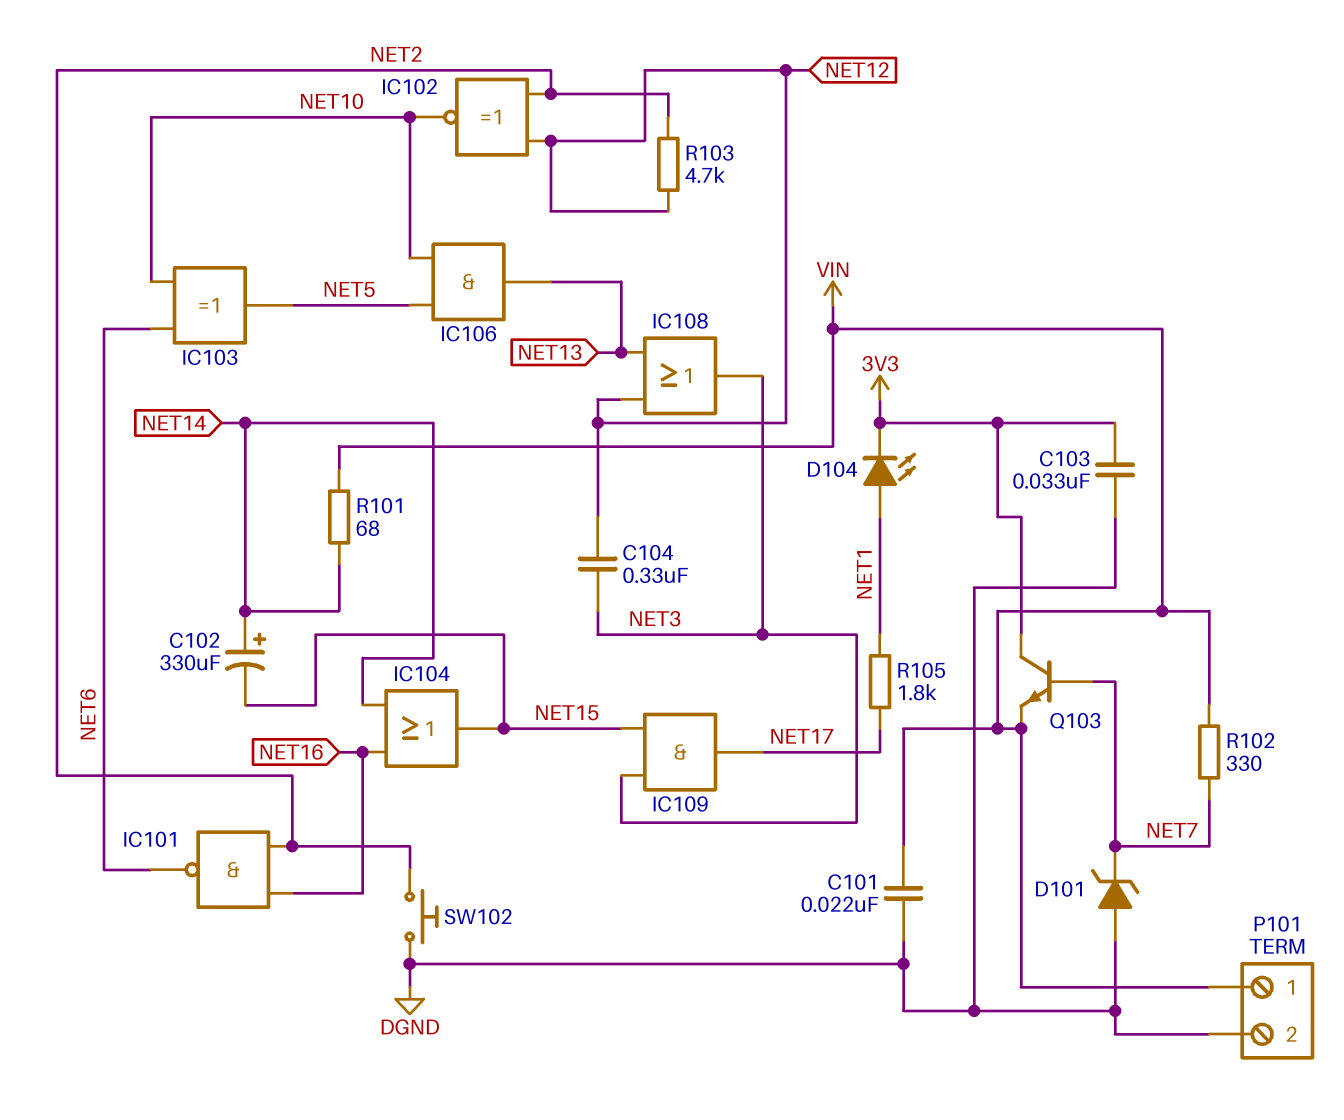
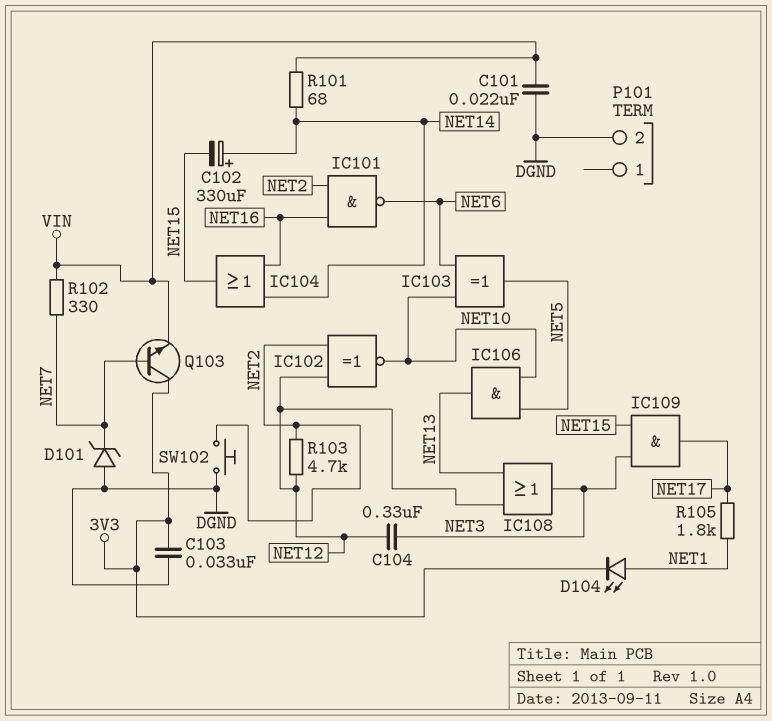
P101 pin 1: VIN -> none

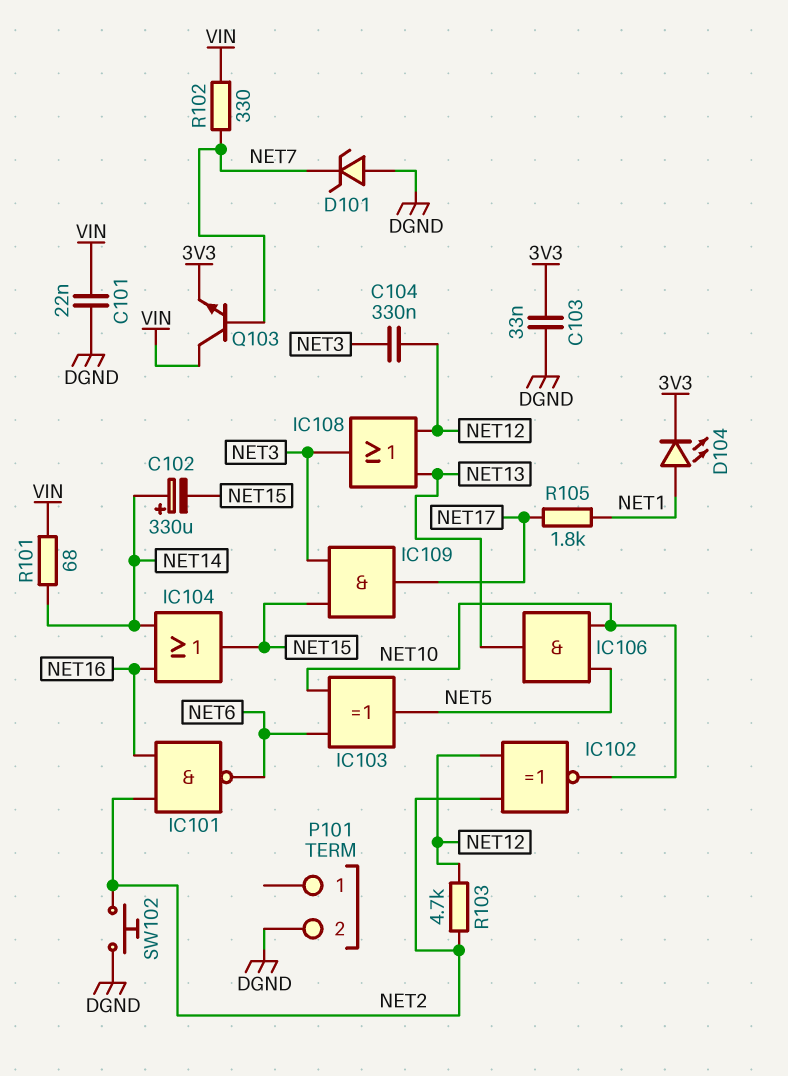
Q103: NPN (B NET7, C 3V3, E VIN) -> NPN (B NET7, C VIN, E 3V3)

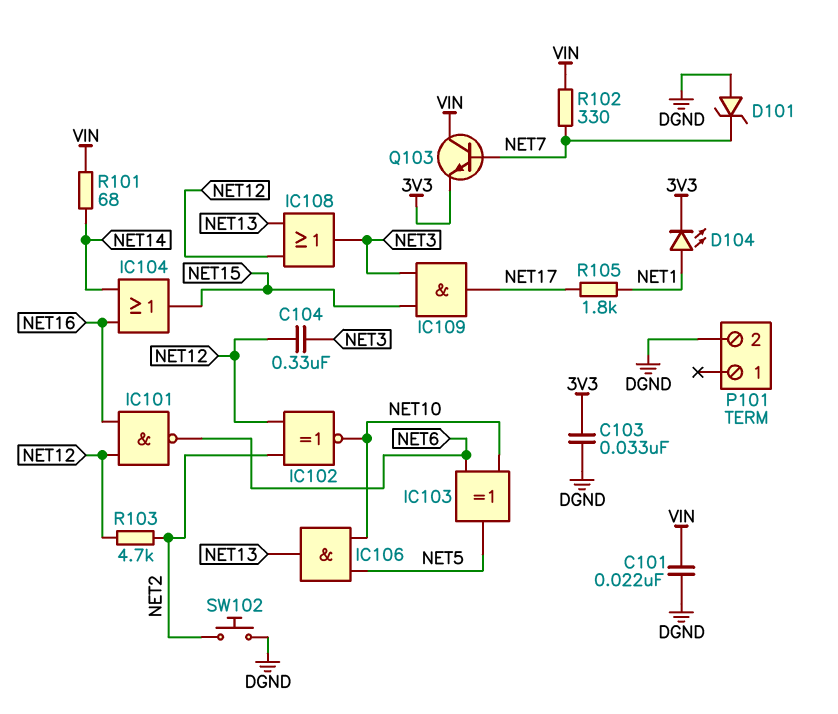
C102: 330uF (plus NET14, minus NET15) -> none
IC101: NAND (in NET2, in NET16, out NET6) -> NAND (in NET12, in NET16, out NET6)

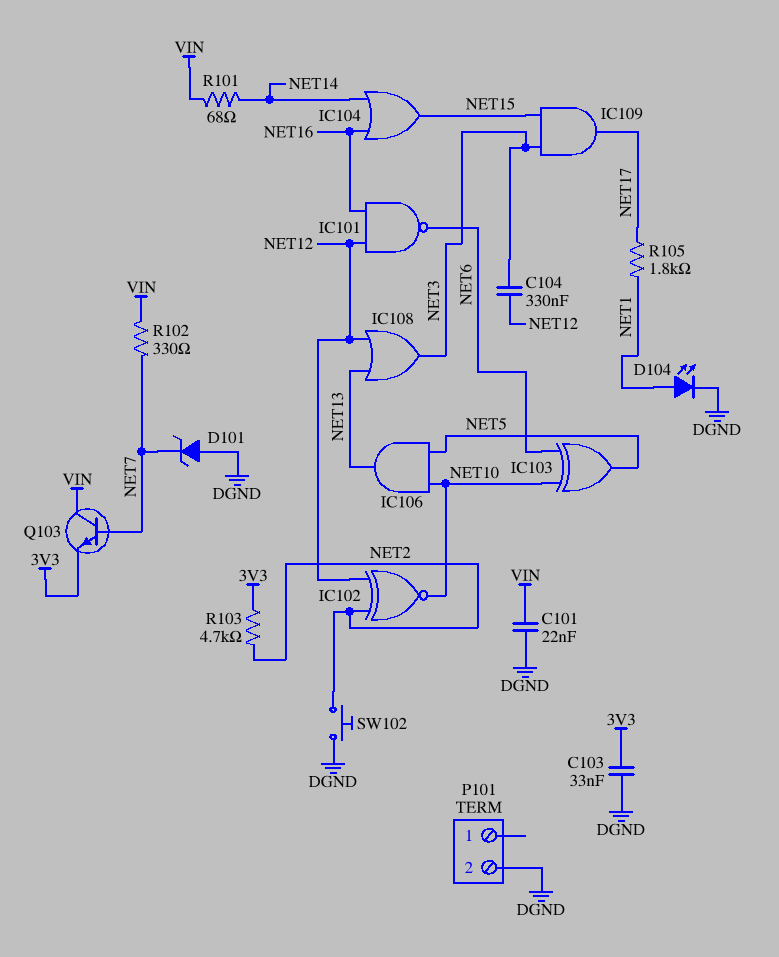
D104: LED (A NET1, K 3V3) -> LED (A NET1, K DGND)
R103: 4.7k (NET2, NET12) -> 4.7k (3V3, NET2)

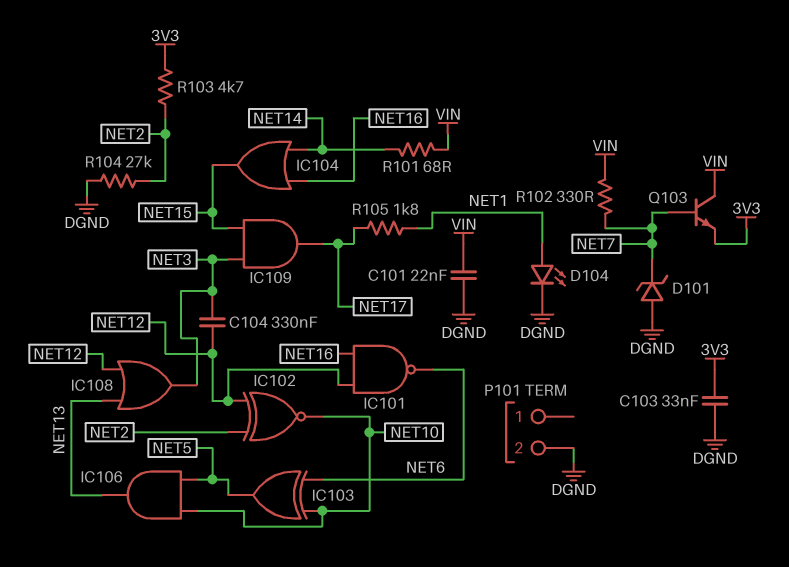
R104: none -> 27k (DGND, NET2)
SW102: button (DGND, NET2) -> none

